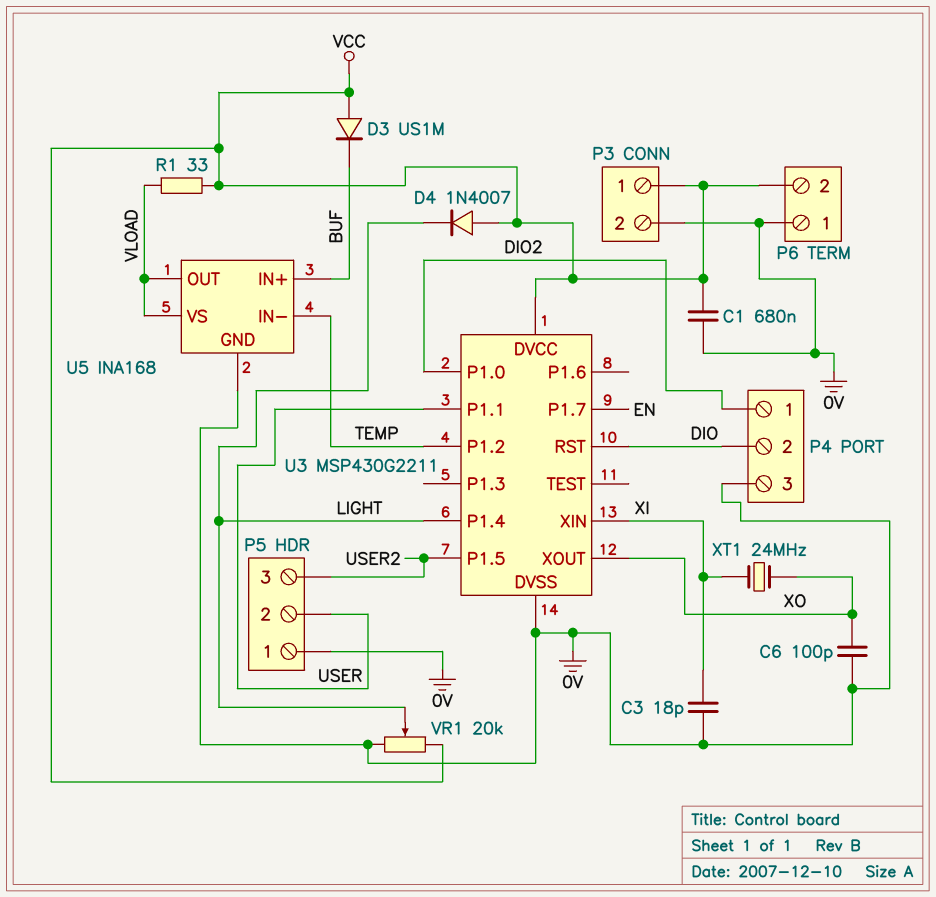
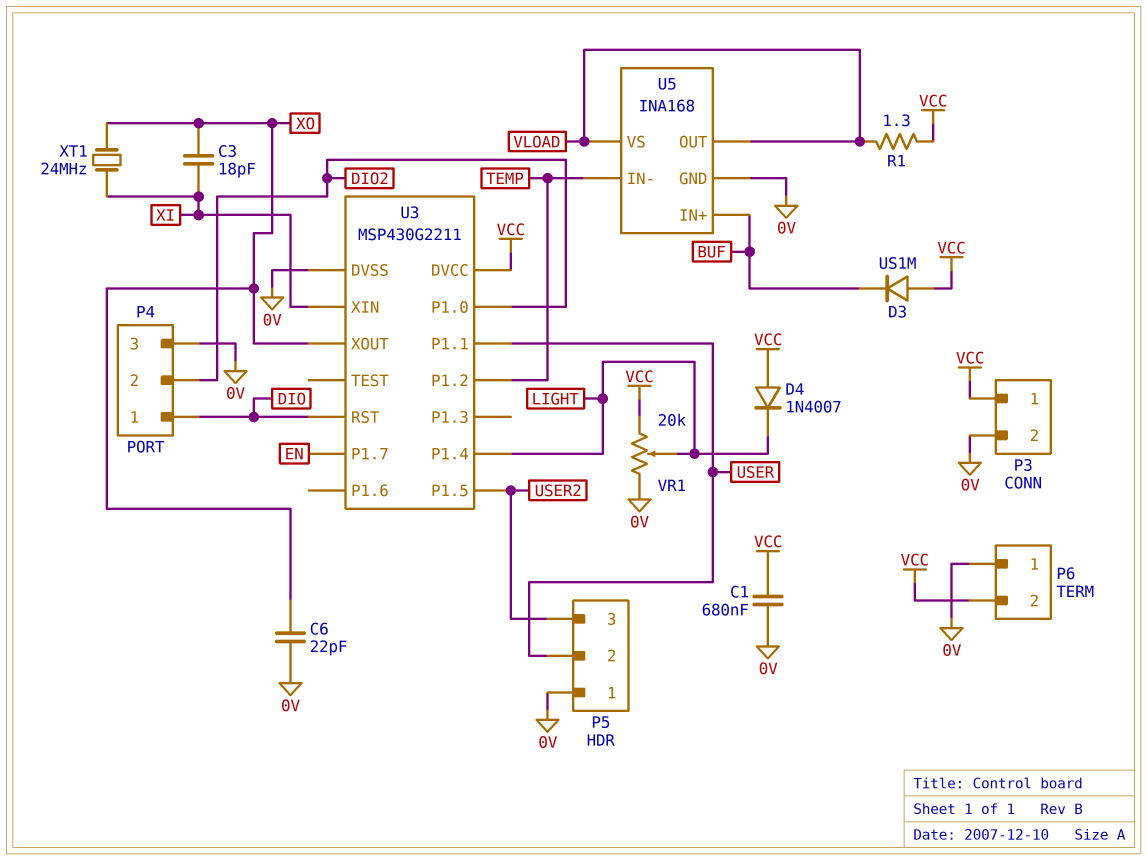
C3: 18pF (0V, XI) -> 18pF (XI, XO)
C6: 100pF (0V, XO) -> 22pF (0V, XO)
P4 pin 1: DIO2 -> DIO
P4 pin 2: DIO -> DIO2
R1: 33 (VCC, VLOAD) -> 1.3 (VCC, VLOAD)

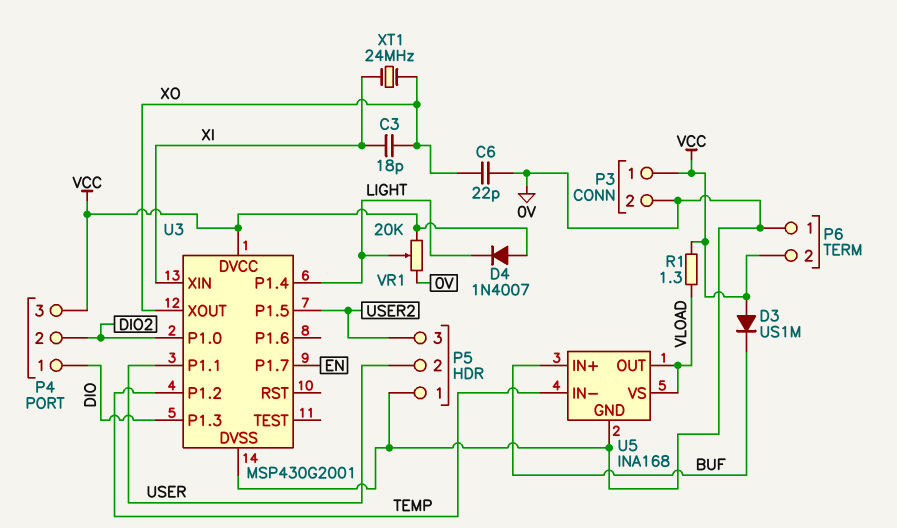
C1: 680nF (0V, VCC) -> none
P4 pin 3: 0V -> VCC
U3: MSP430G2211 -> MSP430G2001
U3 pin P1.3: none -> DIO
U3 pin RST: DIO -> none

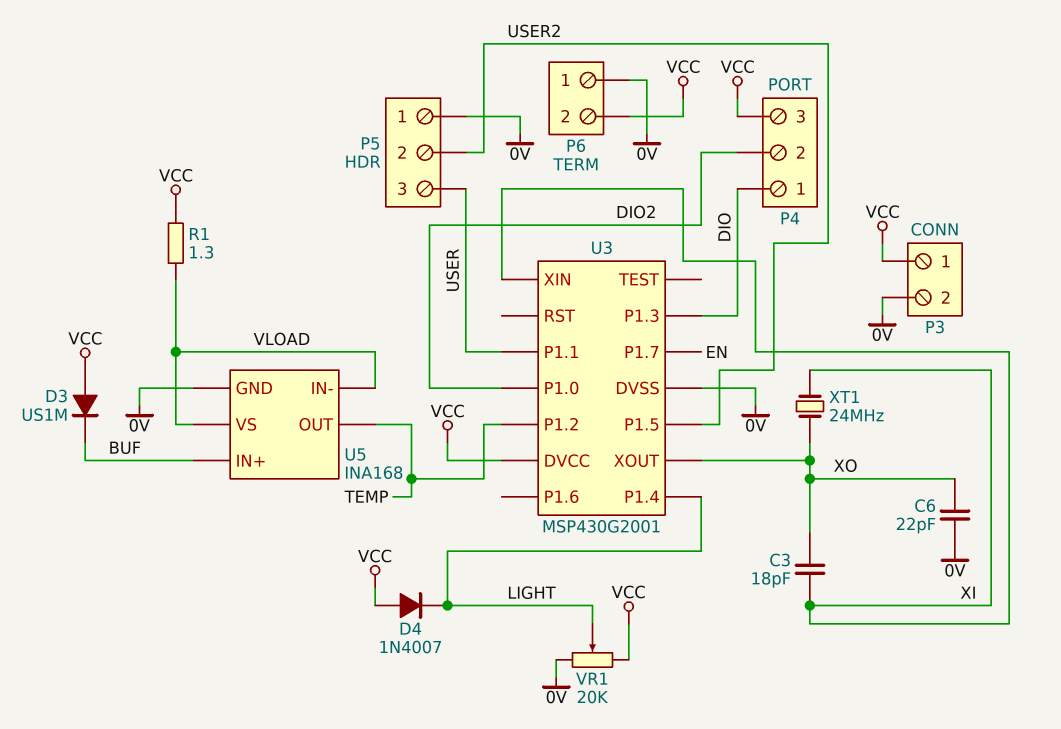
P5 pin 2: USER -> USER2
P5 pin 3: USER2 -> USER
U5 pin IN-: TEMP -> VLOAD
U5 pin OUT: VLOAD -> TEMP

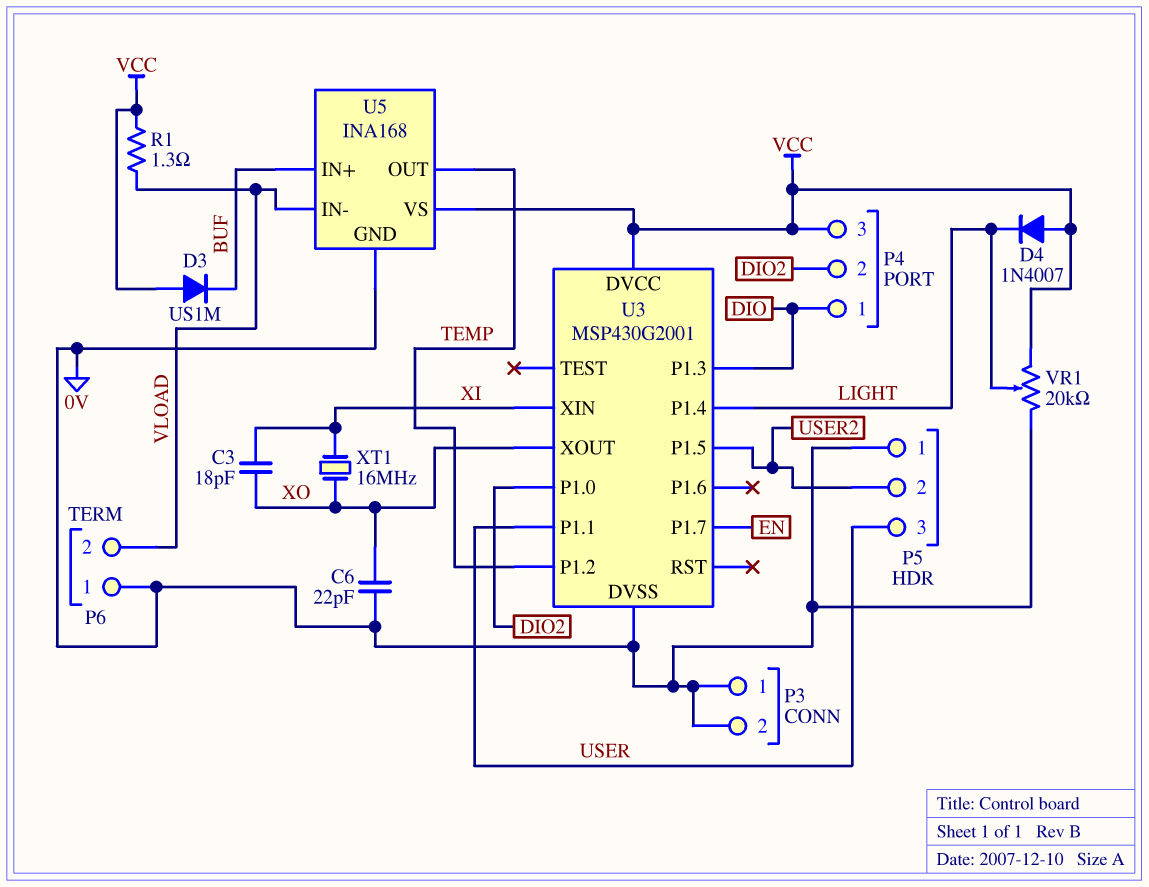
P3 pin 1: VCC -> 0V
P6 pin 2: VCC -> VLOAD
U5 pin VS: VLOAD -> VCC
XT1: 24MHz (XI, XO) -> 16MHz (XI, XO)

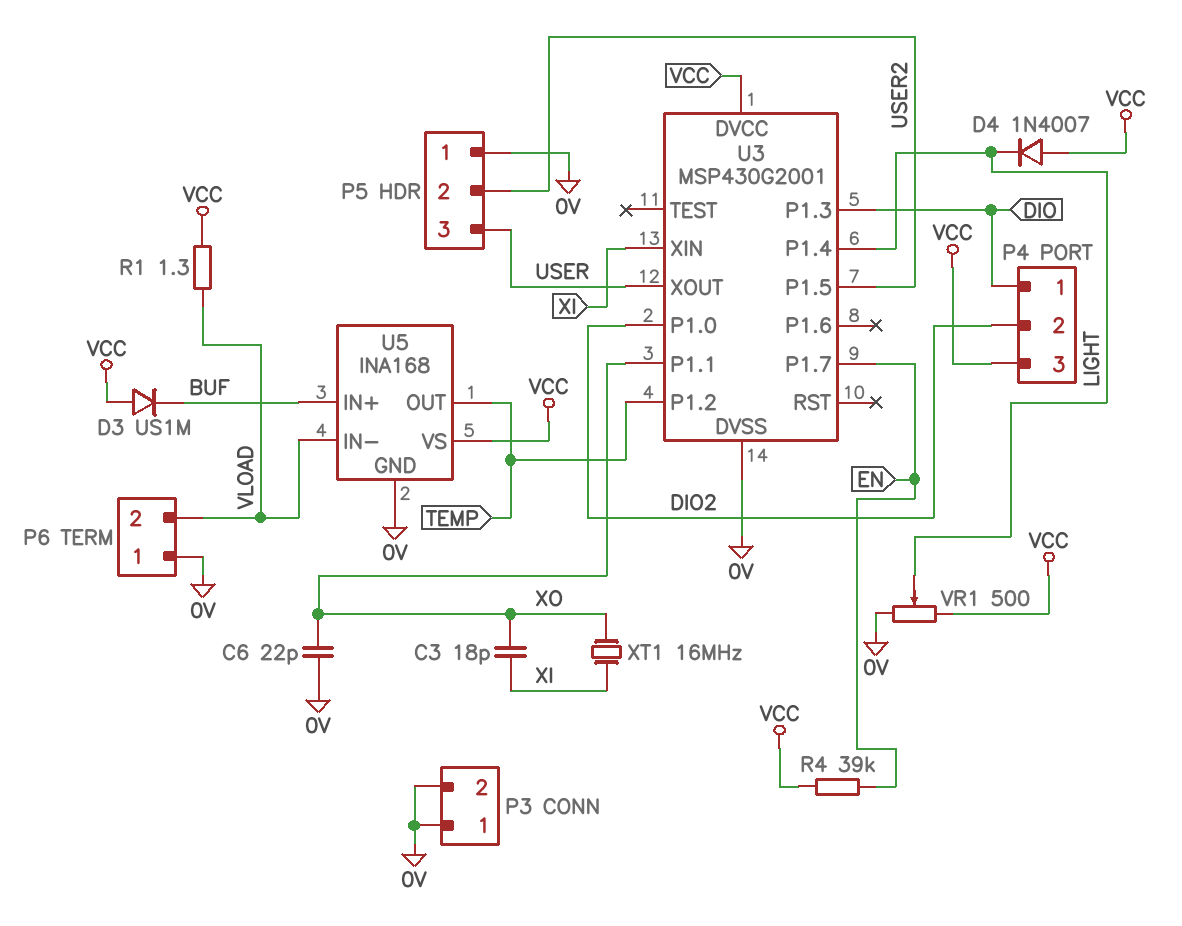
R4: none -> 39k (EN, VCC)
U3 pin P1.1: USER -> XO
U3 pin XOUT: XO -> USER
VR1: 20k (0V, VCC, wiper LIGHT) -> 500 (0V, VCC, wiper LIGHT)

